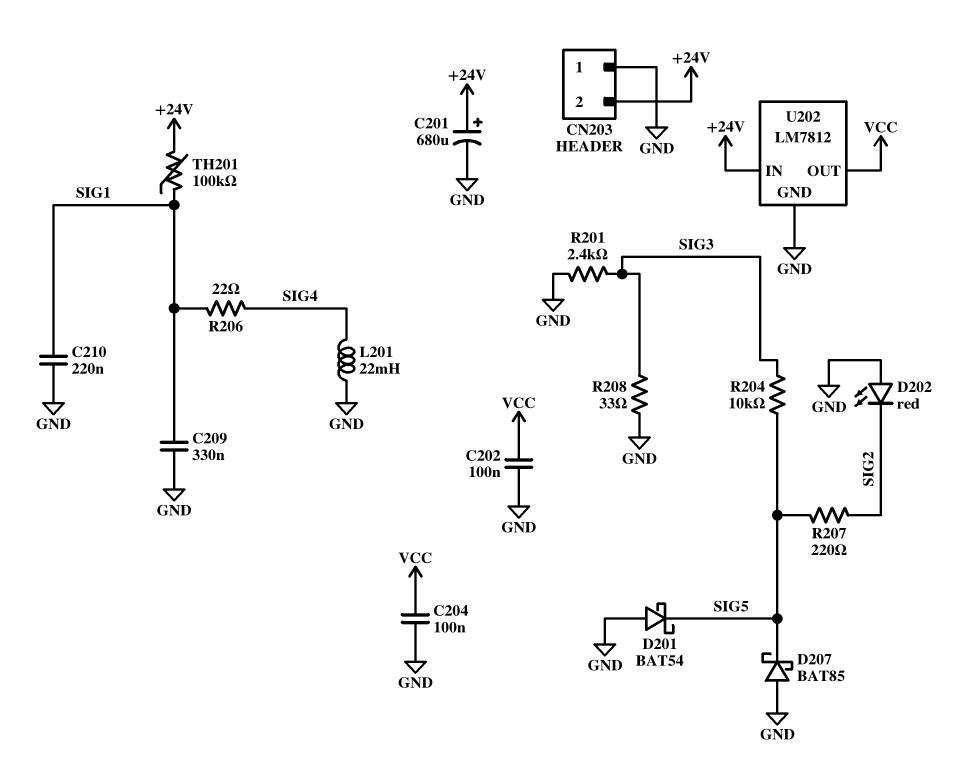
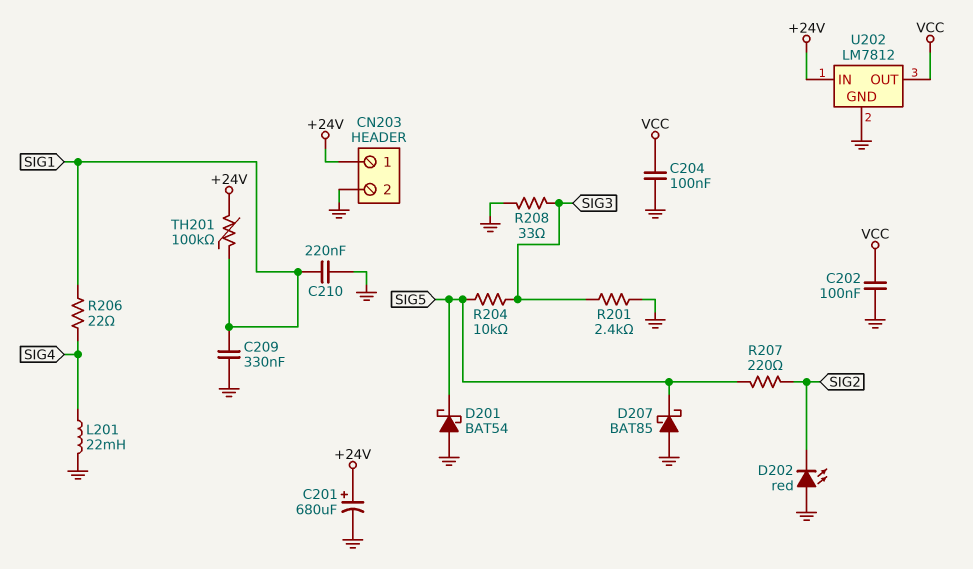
CN203 pin 1: GND -> +24V
CN203 pin 2: +24V -> GND

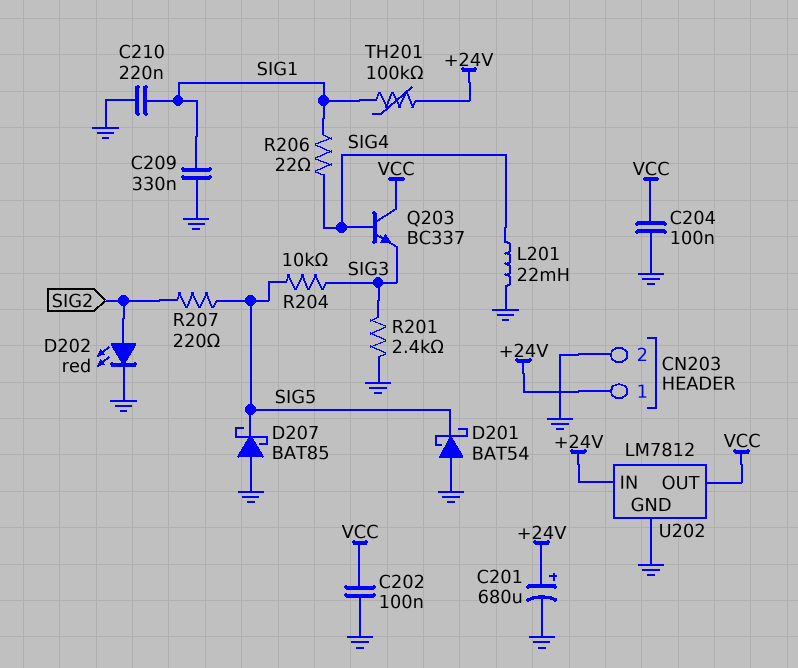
D202: LED red (A GND, K SIG2) -> LED red (A SIG2, K GND)
Q203: none -> NPN BC337 (B SIG4, C VCC, E SIG3)
R208: 33 (GND, SIG3) -> none

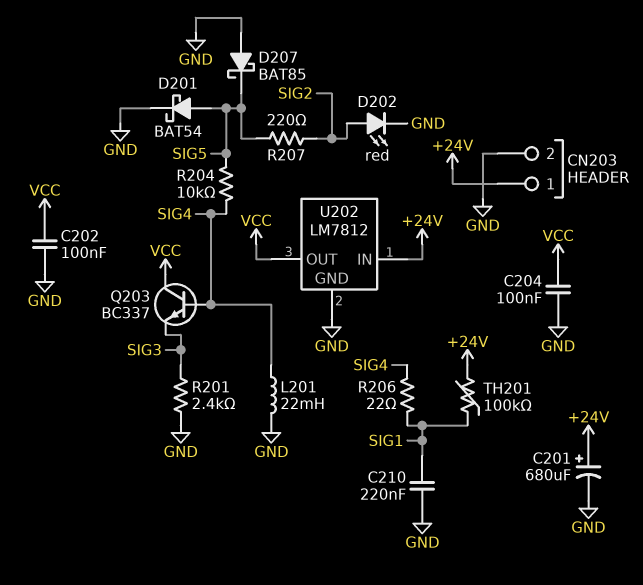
C209: 330nF (GND, SIG1) -> none
D201: schottky BAT54 (A GND, K SIG5) -> schottky BAT54 (A SIG5, K GND)
R204: 10k (SIG3, SIG5) -> 10k (SIG4, SIG5)

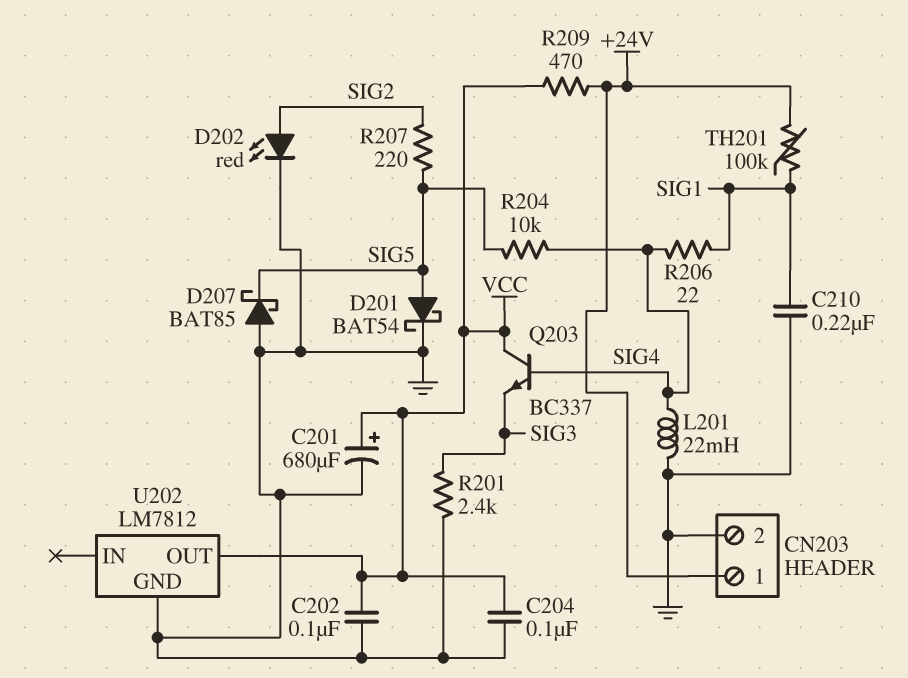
C201: 680uF (plus +24V, minus GND) -> 680uF (plus VCC, minus GND)
R209: none -> 470 (+24V, VCC)
U202 pin IN: +24V -> none

